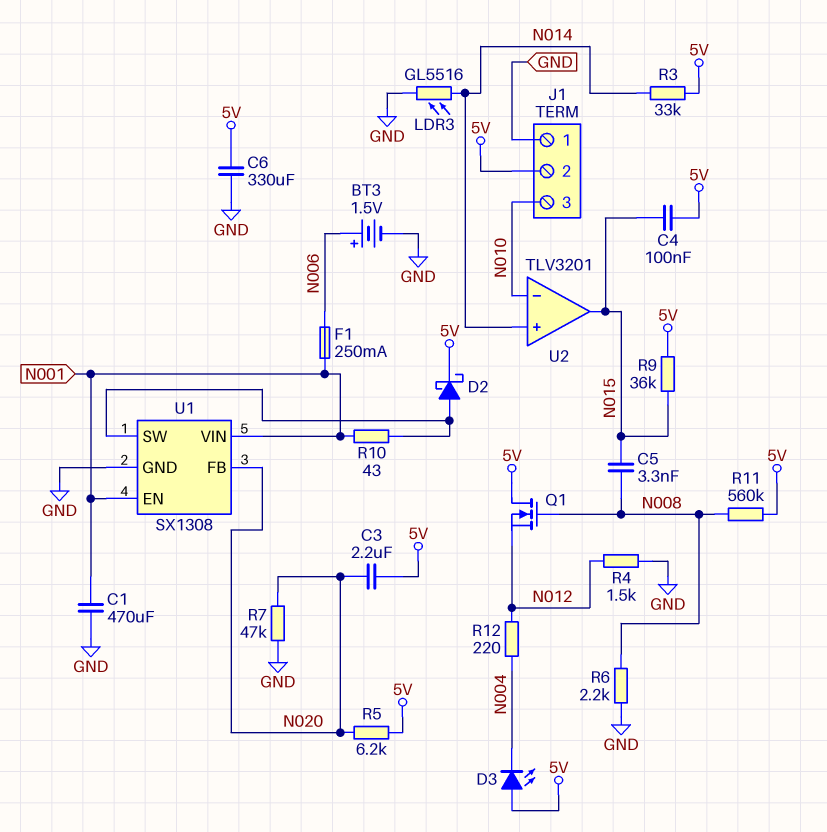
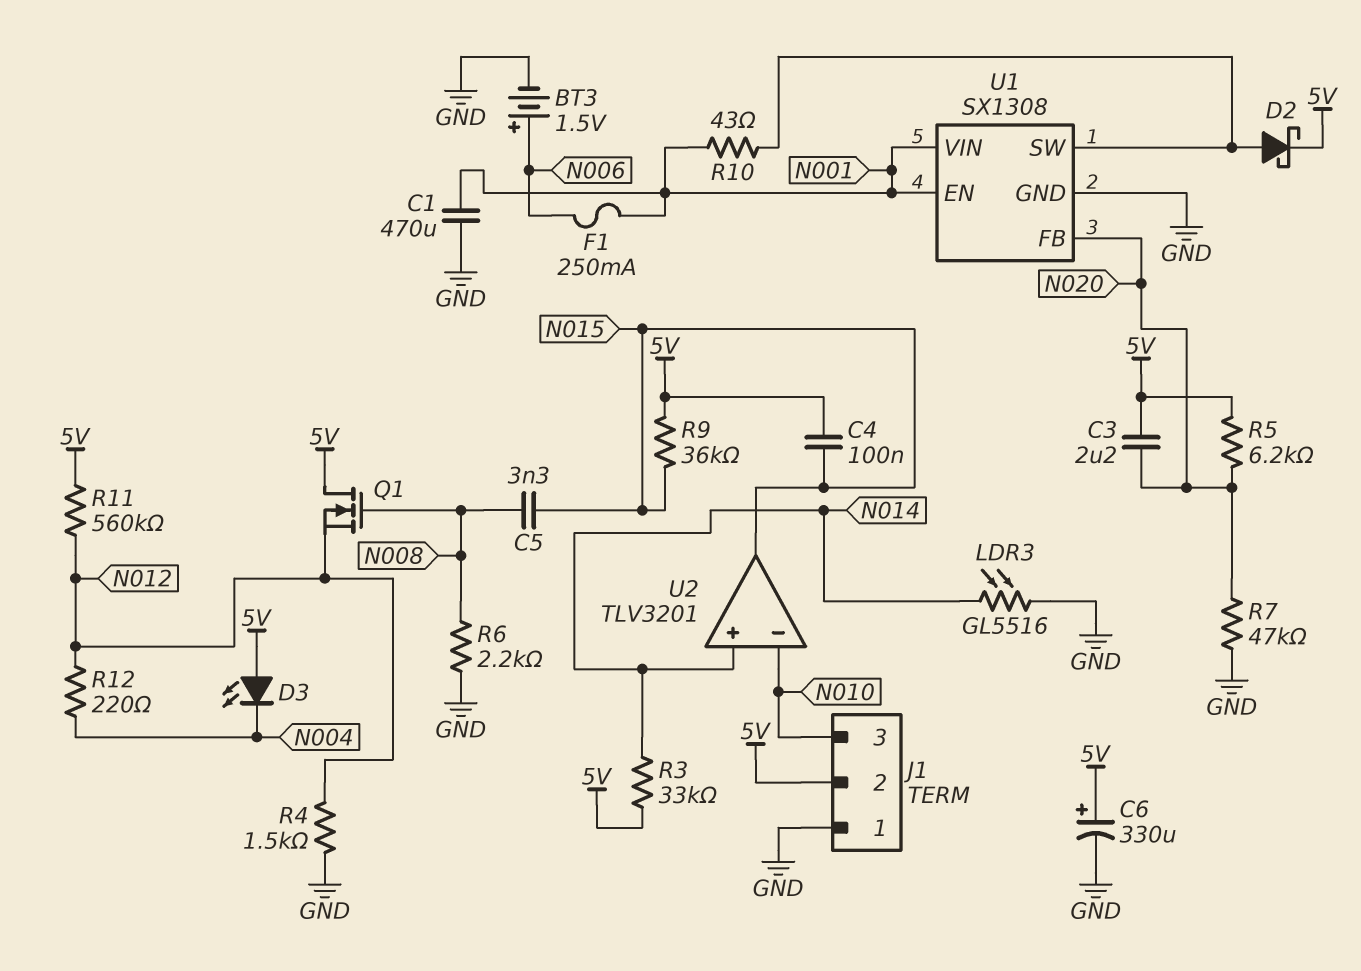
C6: 330uF (5V, GND) -> 330uF (plus 5V, minus GND)
R11: 560k (5V, N008) -> 560k (5V, N012)

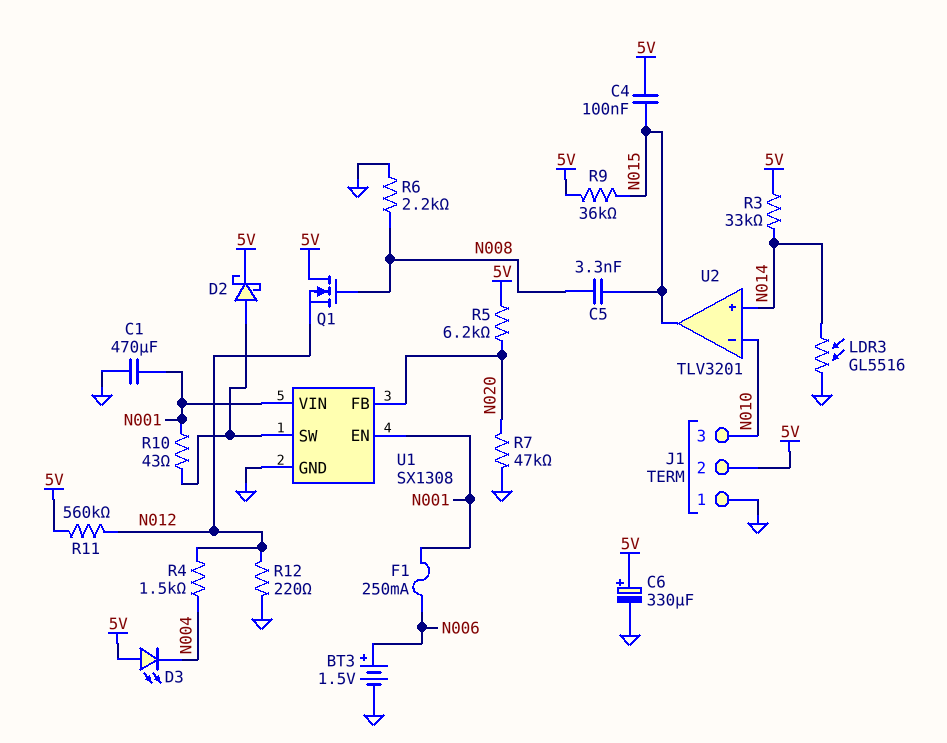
C3: 2.2uF (5V, N020) -> none
R4: 1.5k (GND, N012) -> 1.5k (N004, N012)
R12: 220 (N004, N012) -> 220 (GND, N012)

